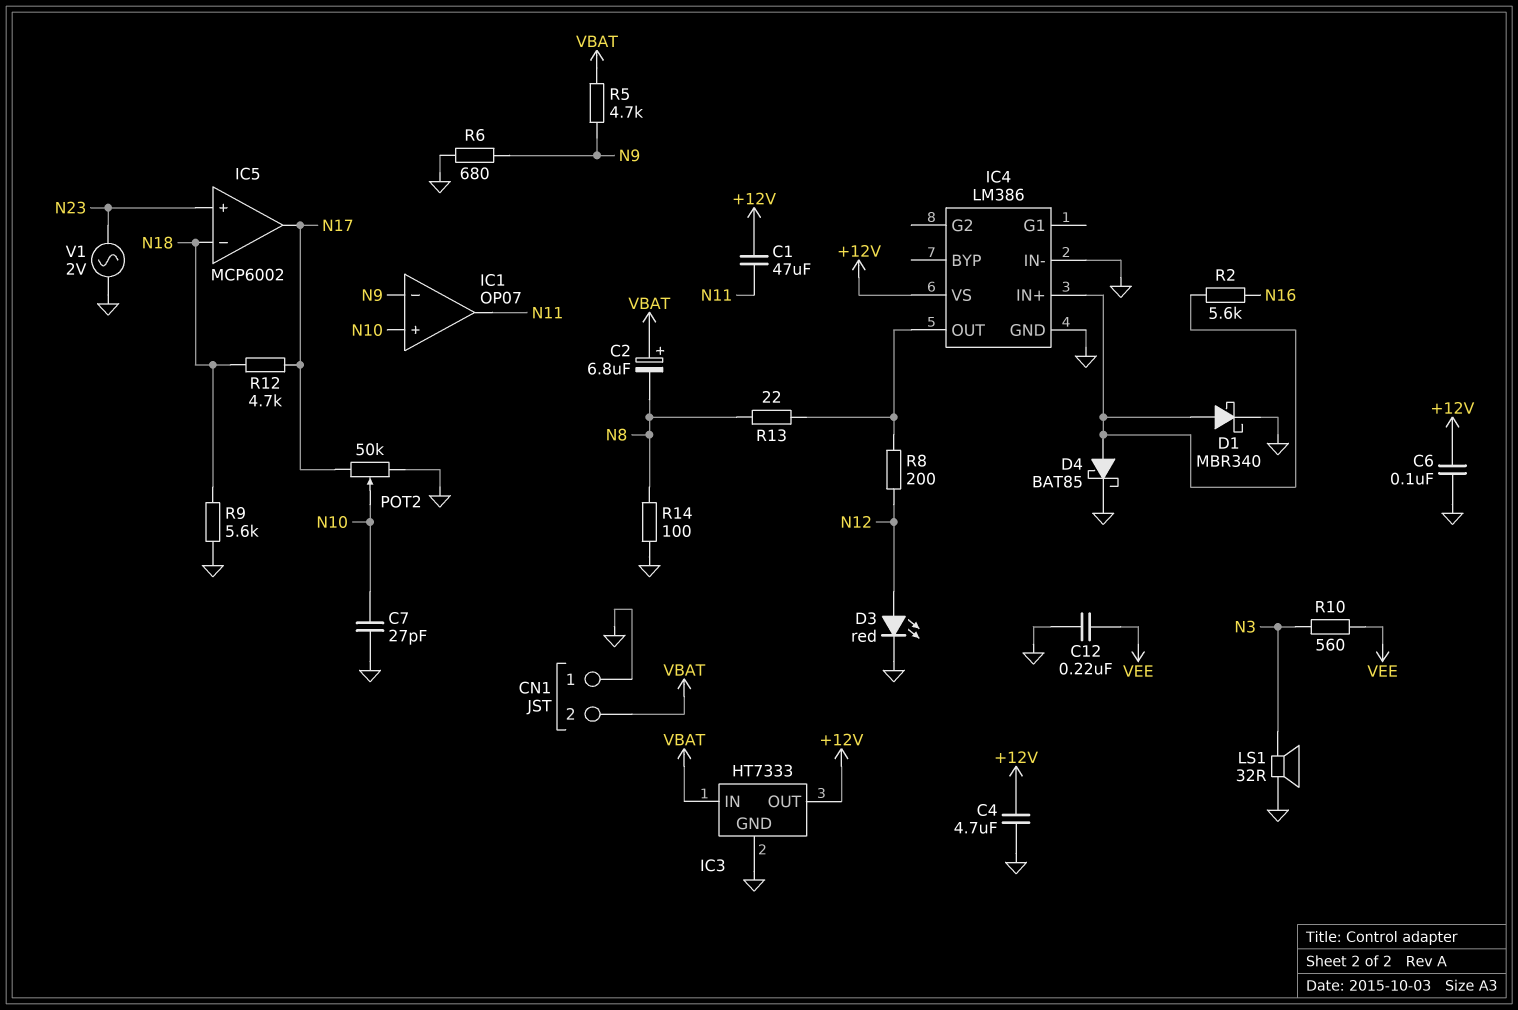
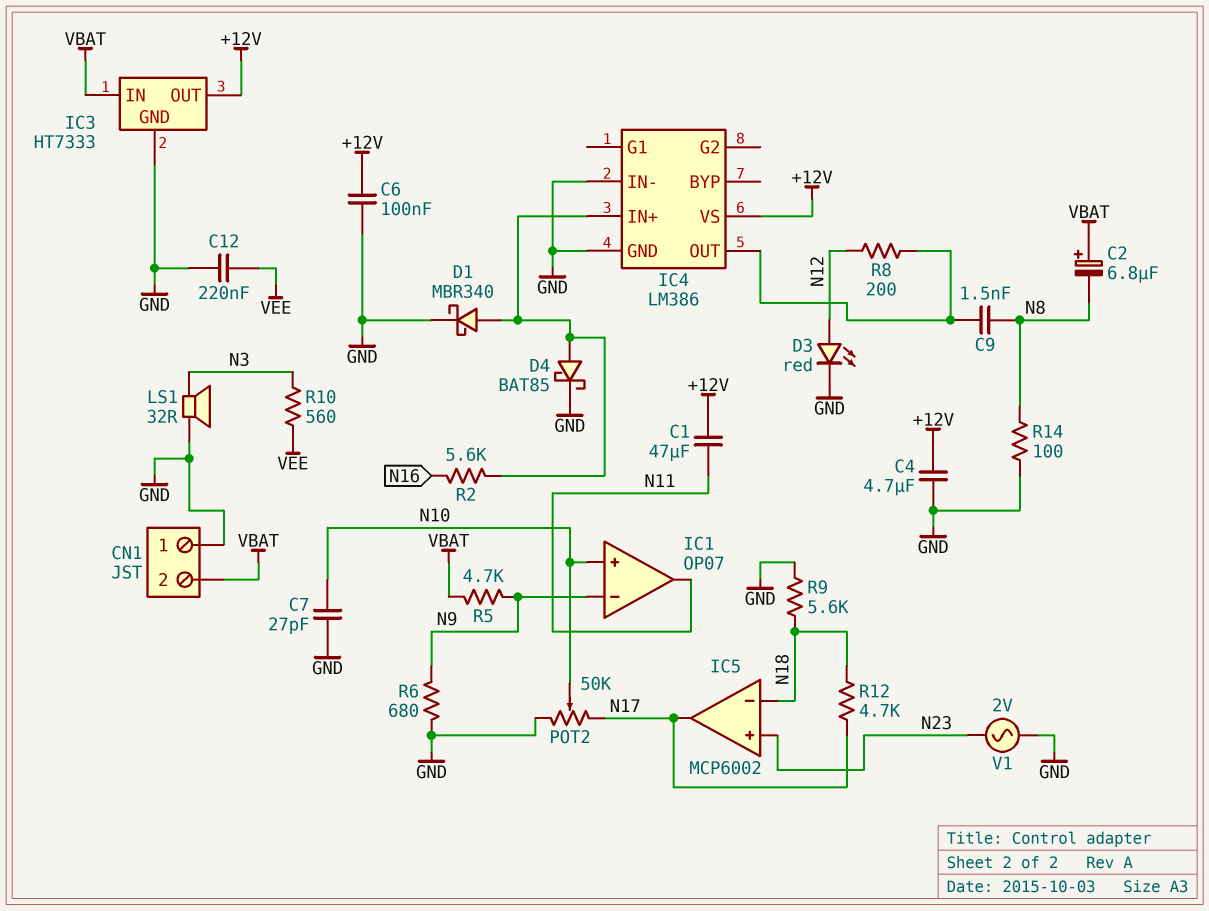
C9: none -> 1.5nF (IC4/OUT, N8)
R13: 22 (IC4/OUT, N8) -> none

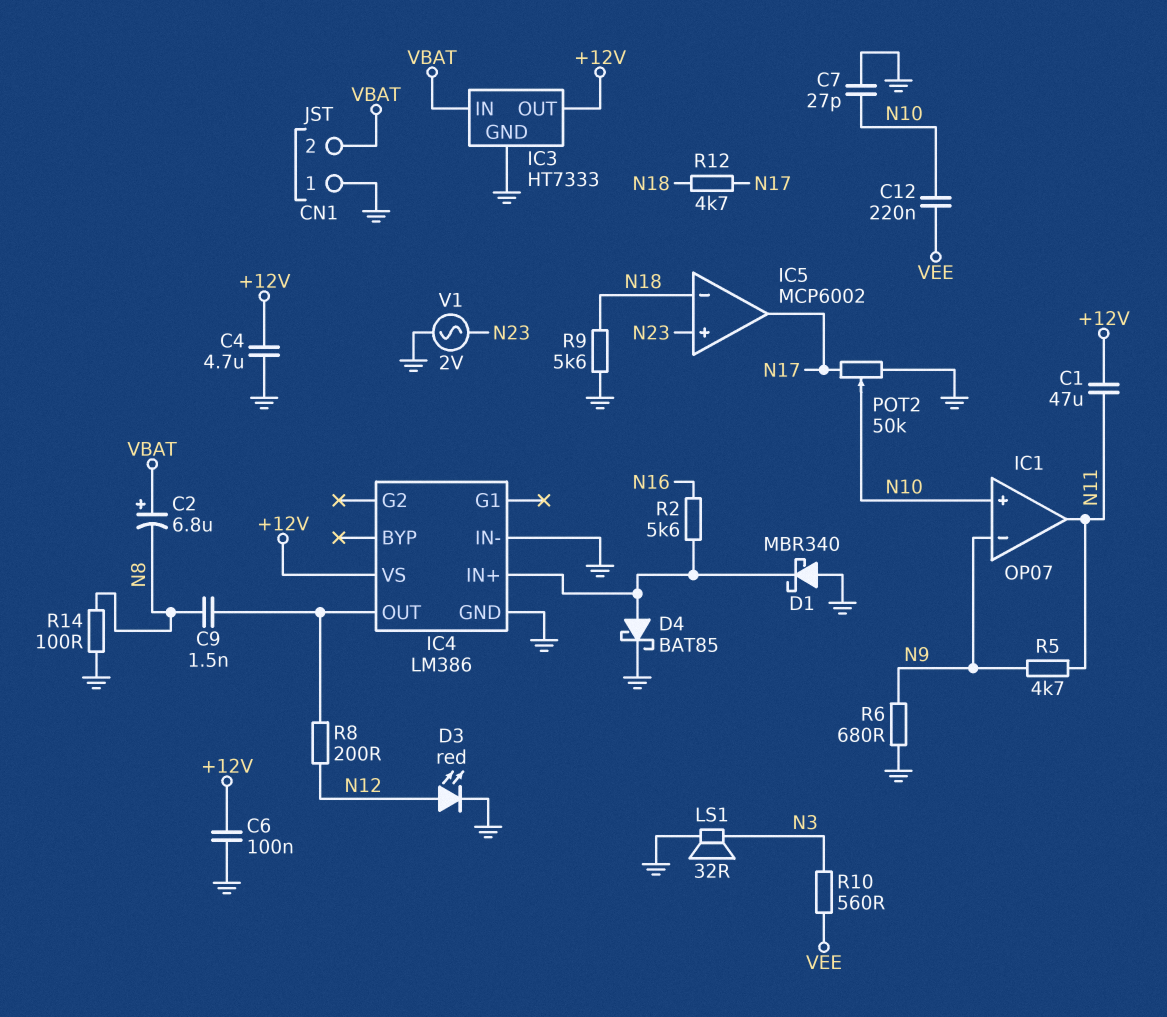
C12: 220nF (GND, VEE) -> 220nF (N10, VEE)
D1: schottky MBR340 (A IC4/IN+, K GND) -> schottky MBR340 (A GND, K IC4/IN+)
R5: 4.7k (N9, VBAT) -> 4.7k (N9, N11)

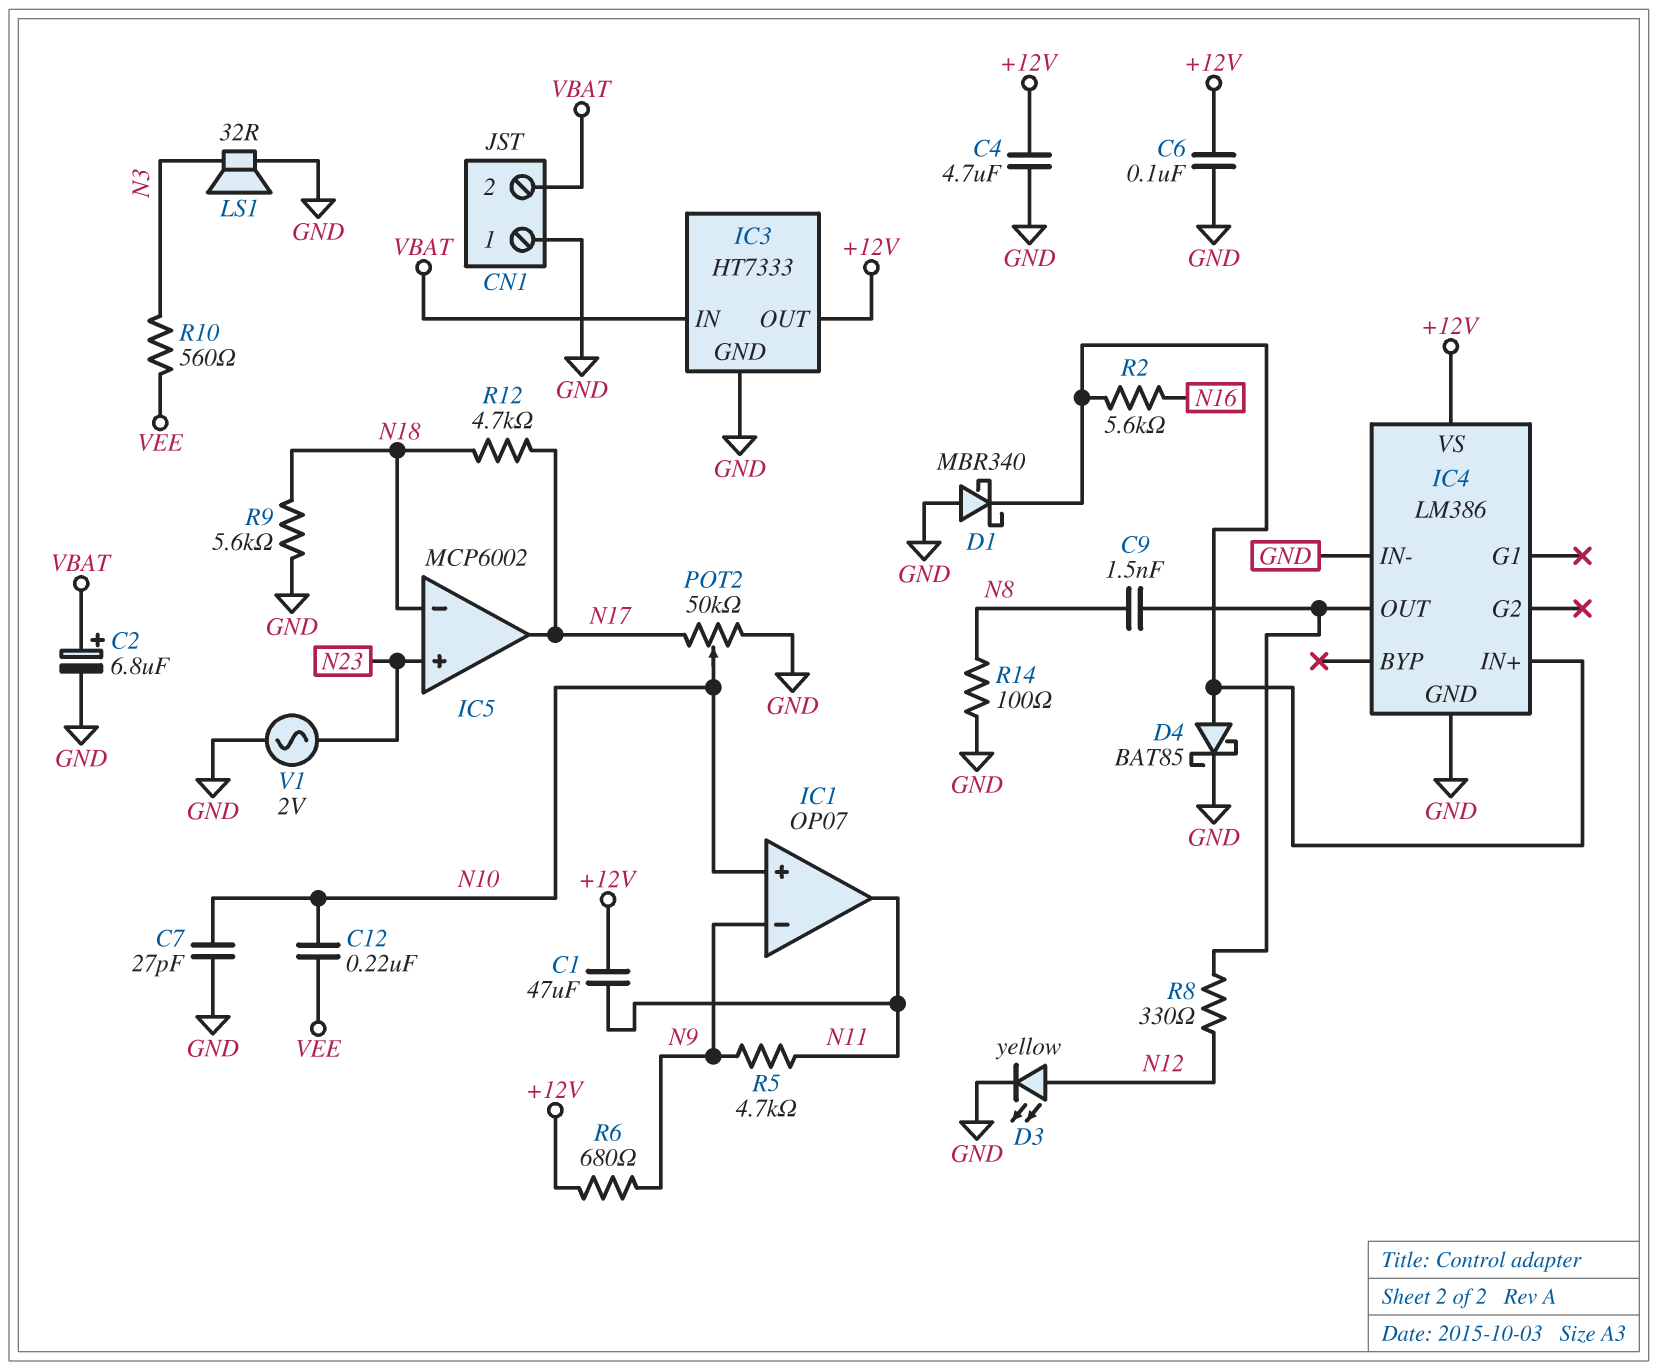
C2: 6.8uF (plus VBAT, minus N8) -> 6.8uF (plus VBAT, minus GND)
D3: LED red (A N12, K GND) -> LED yellow (A N12, K GND)
R6: 680 (GND, N9) -> 680 (+12V, N9)
R8: 200 (IC4/OUT, N12) -> 330 (IC4/OUT, N12)

